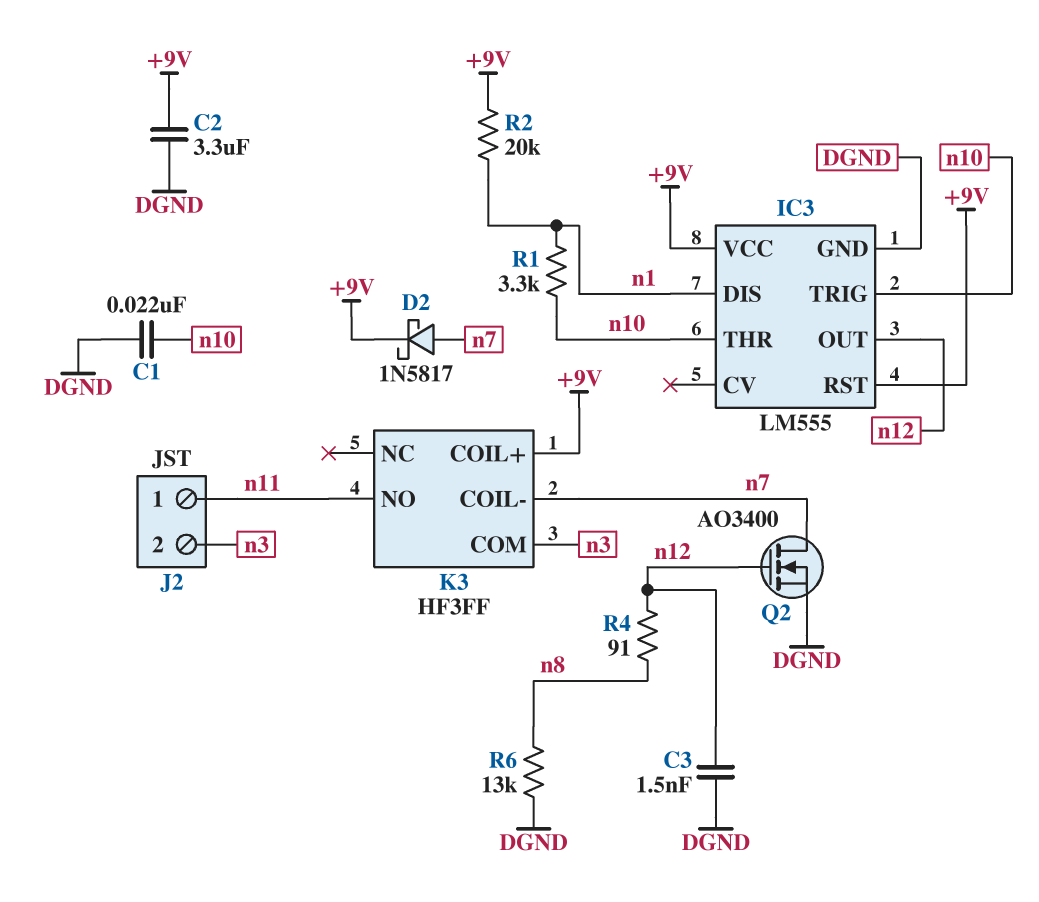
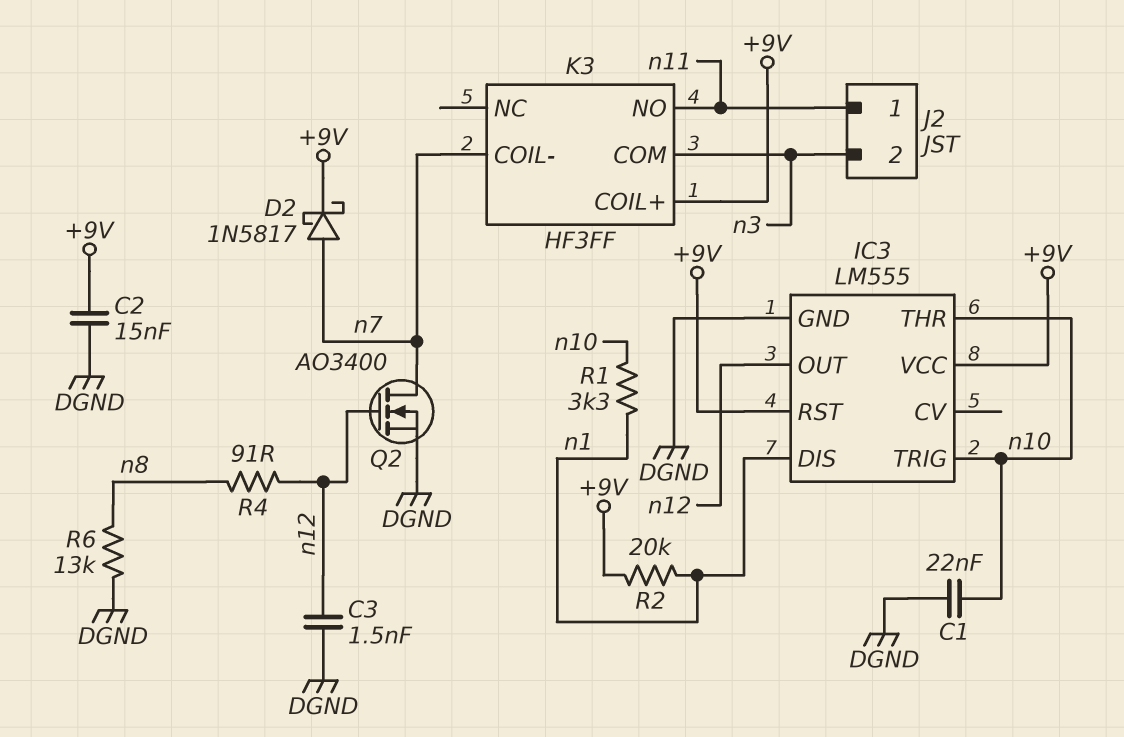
C2: 3.3uF (+9V, DGND) -> 15nF (+9V, DGND)

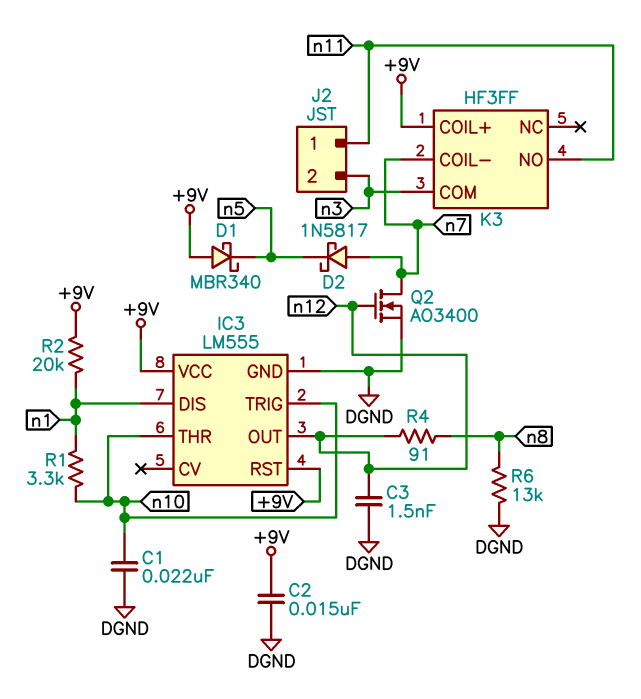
D1: none -> schottky MBR340 (A +9V, K n5)
D2: schottky 1N5817 (A n7, K +9V) -> schottky 1N5817 (A n7, K n5)

